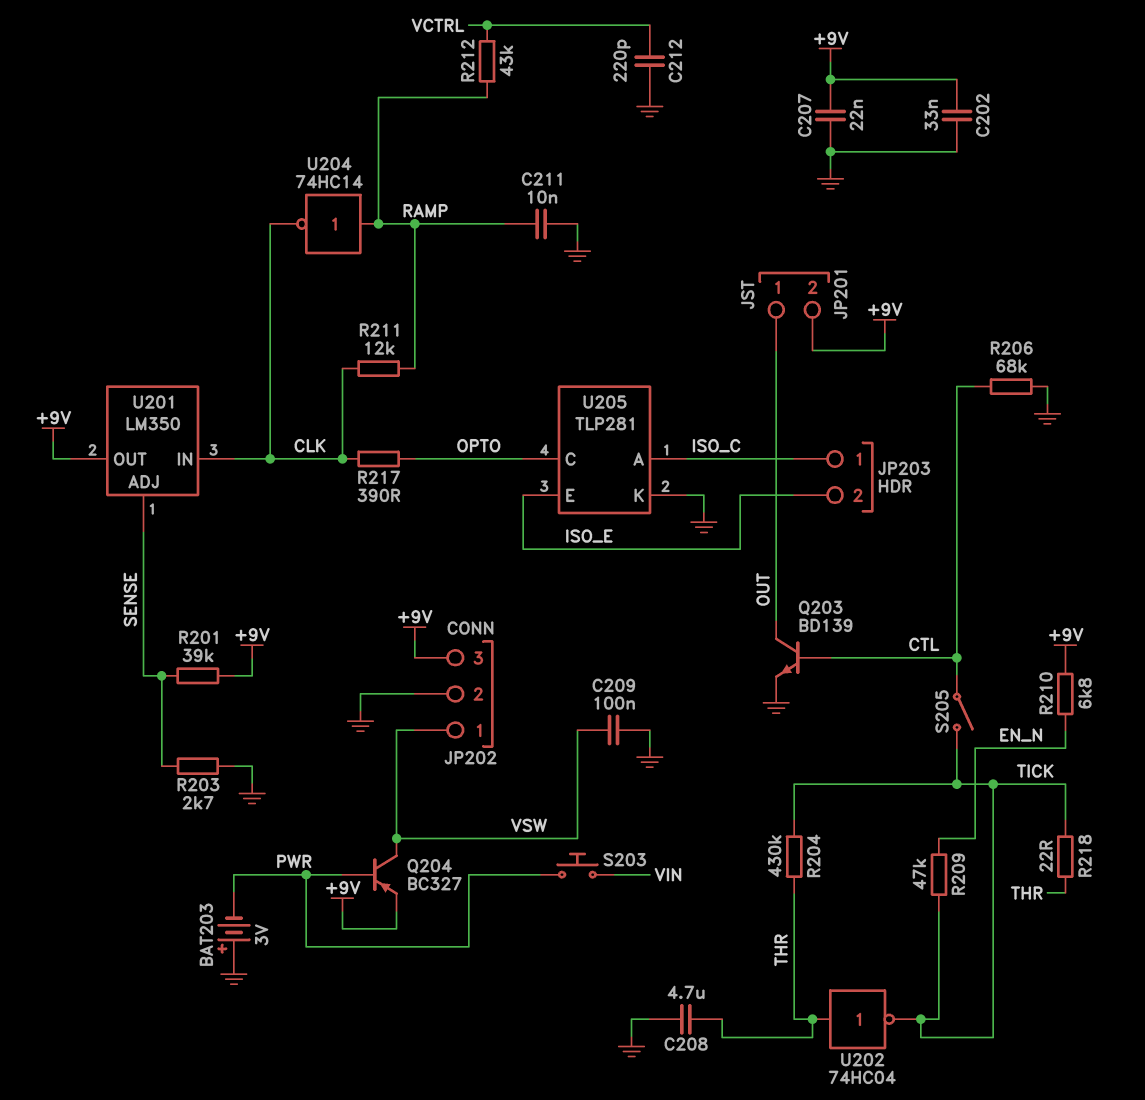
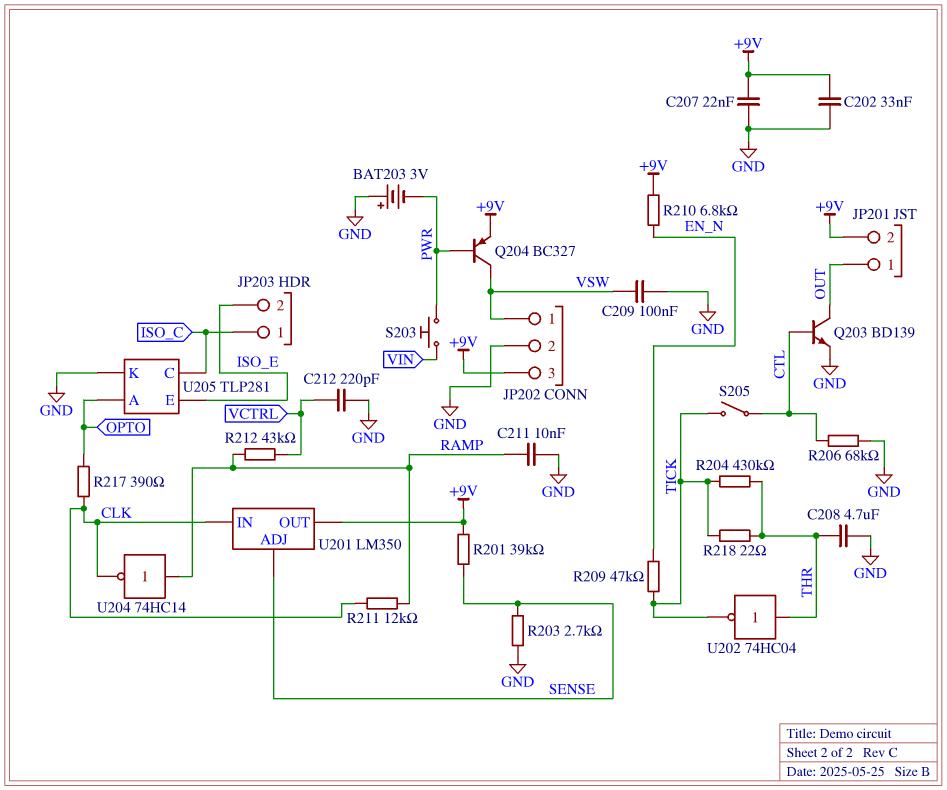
U205 pin A: ISO_C -> OPTO
U205 pin C: OPTO -> ISO_C

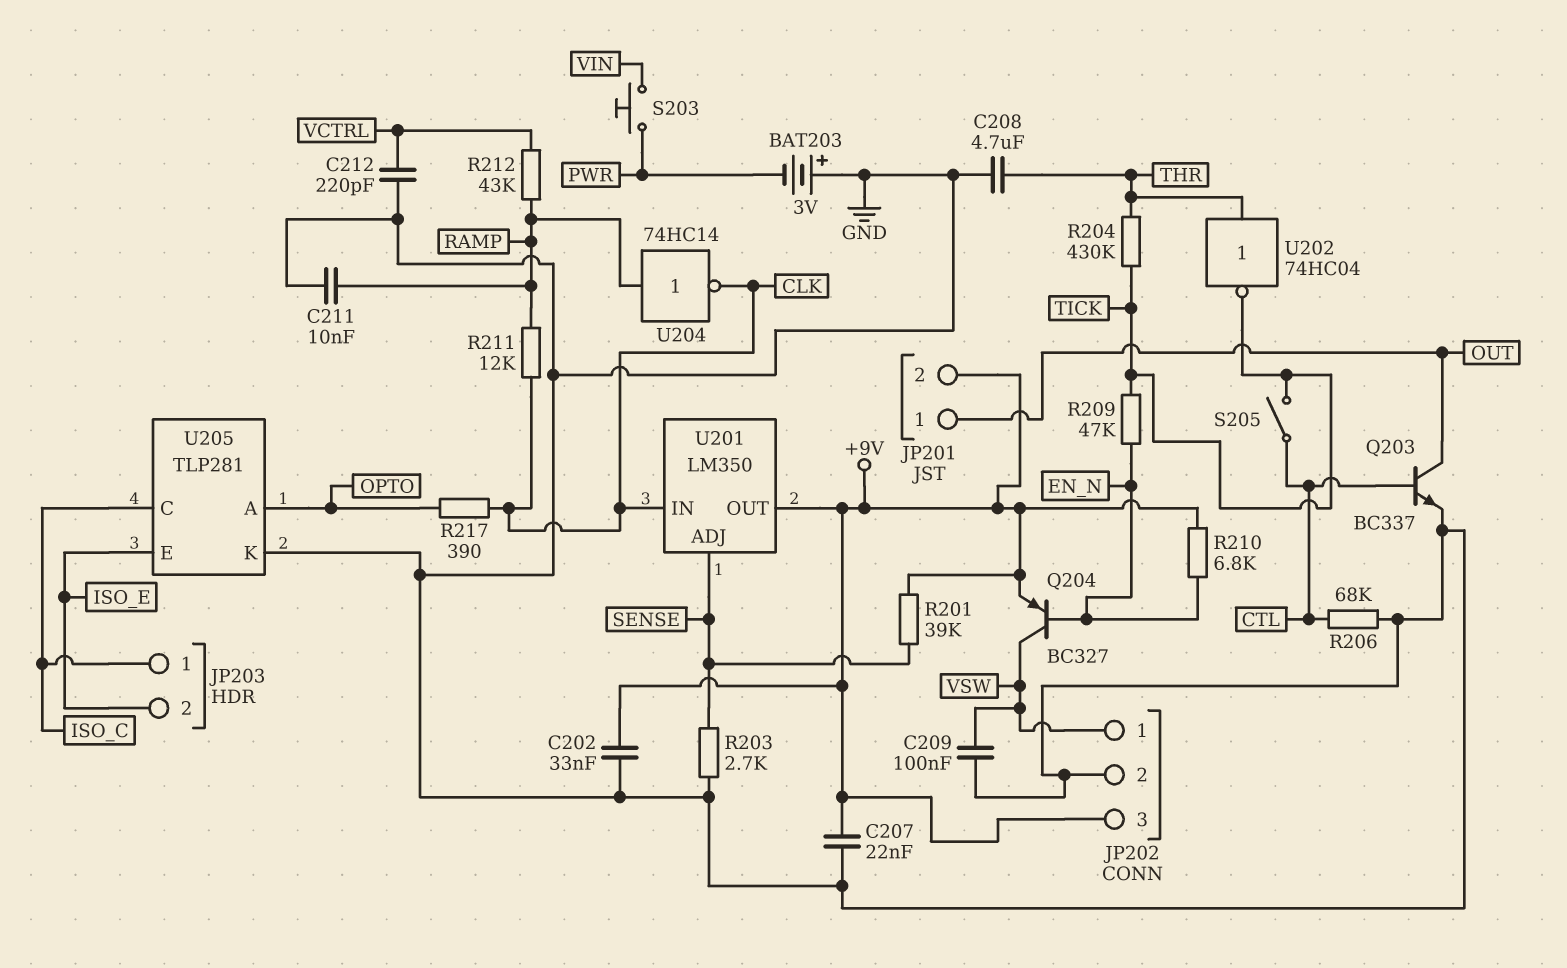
Q203: NPN BD139 (B CTL, C OUT, E GND) -> NPN BC337 (B CTL, C OUT, E GND)
Q204: PNP BC327 (B PWR, C VSW, E +9V) -> PNP BC327 (B EN_N, C VSW, E +9V)
R218: 22 (THR, TICK) -> none

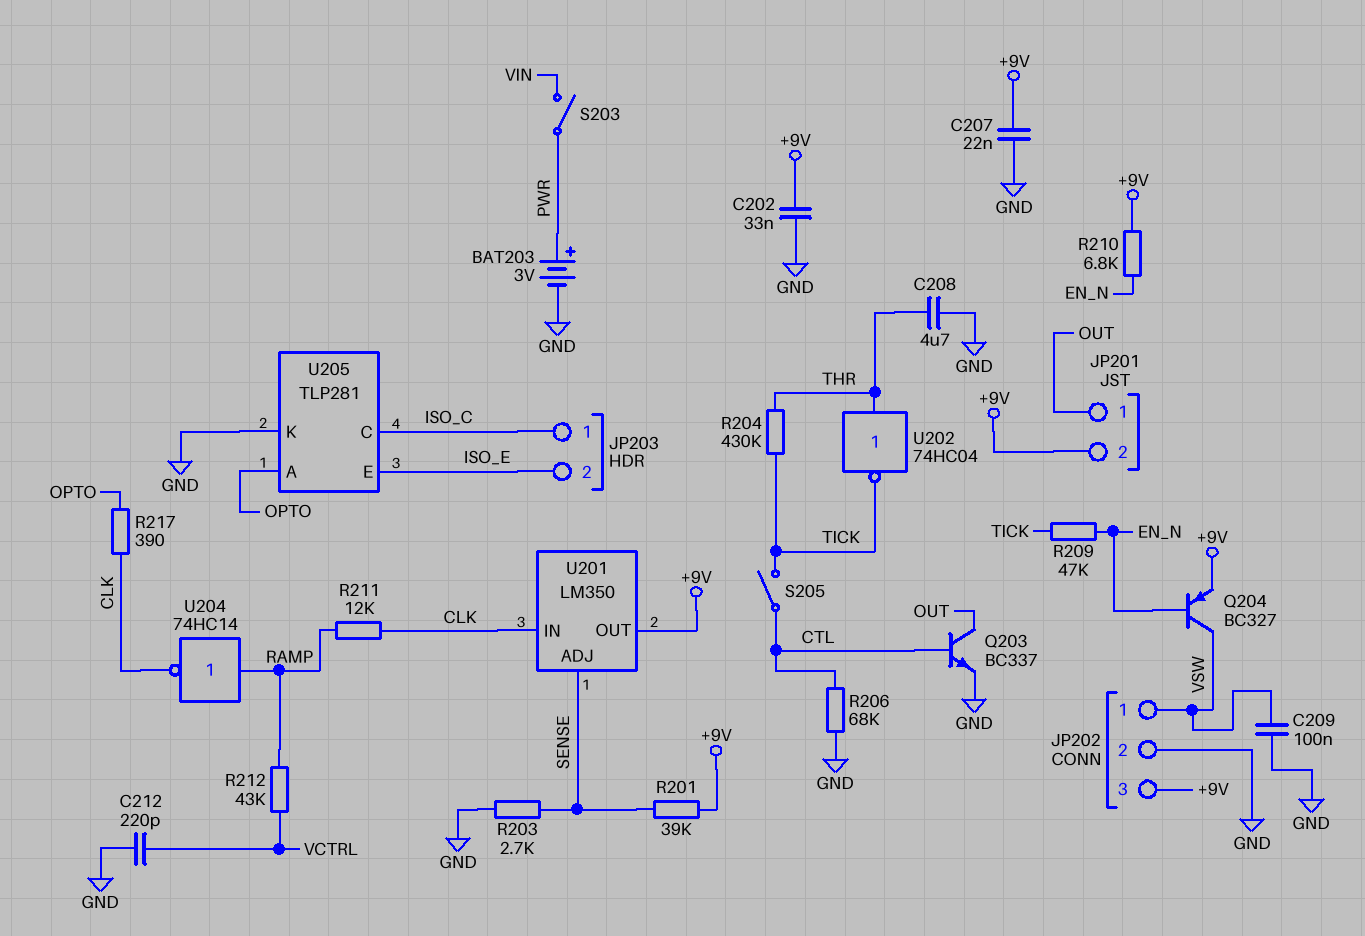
BAT203: 3V (plus GND, minus PWR) -> 3V (plus PWR, minus GND)
C211: 10nF (GND, RAMP) -> none
S203: button (PWR, VIN) -> switch (PWR, VIN)

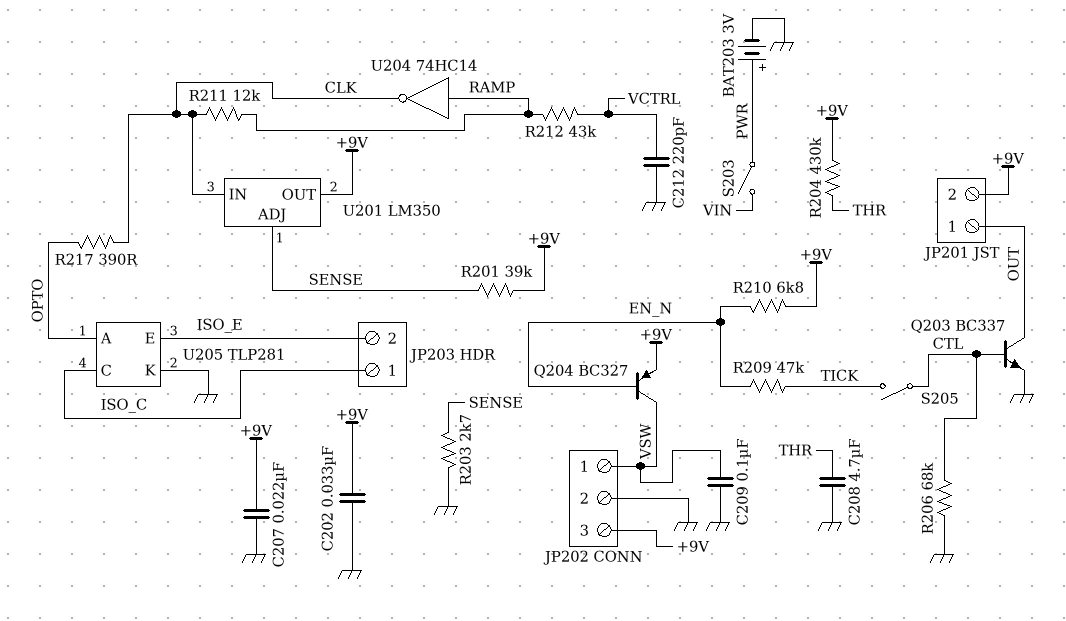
R204: 430k (THR, TICK) -> 430k (+9V, THR)
U202: NOT 74HC04 (in THR, out TICK) -> none

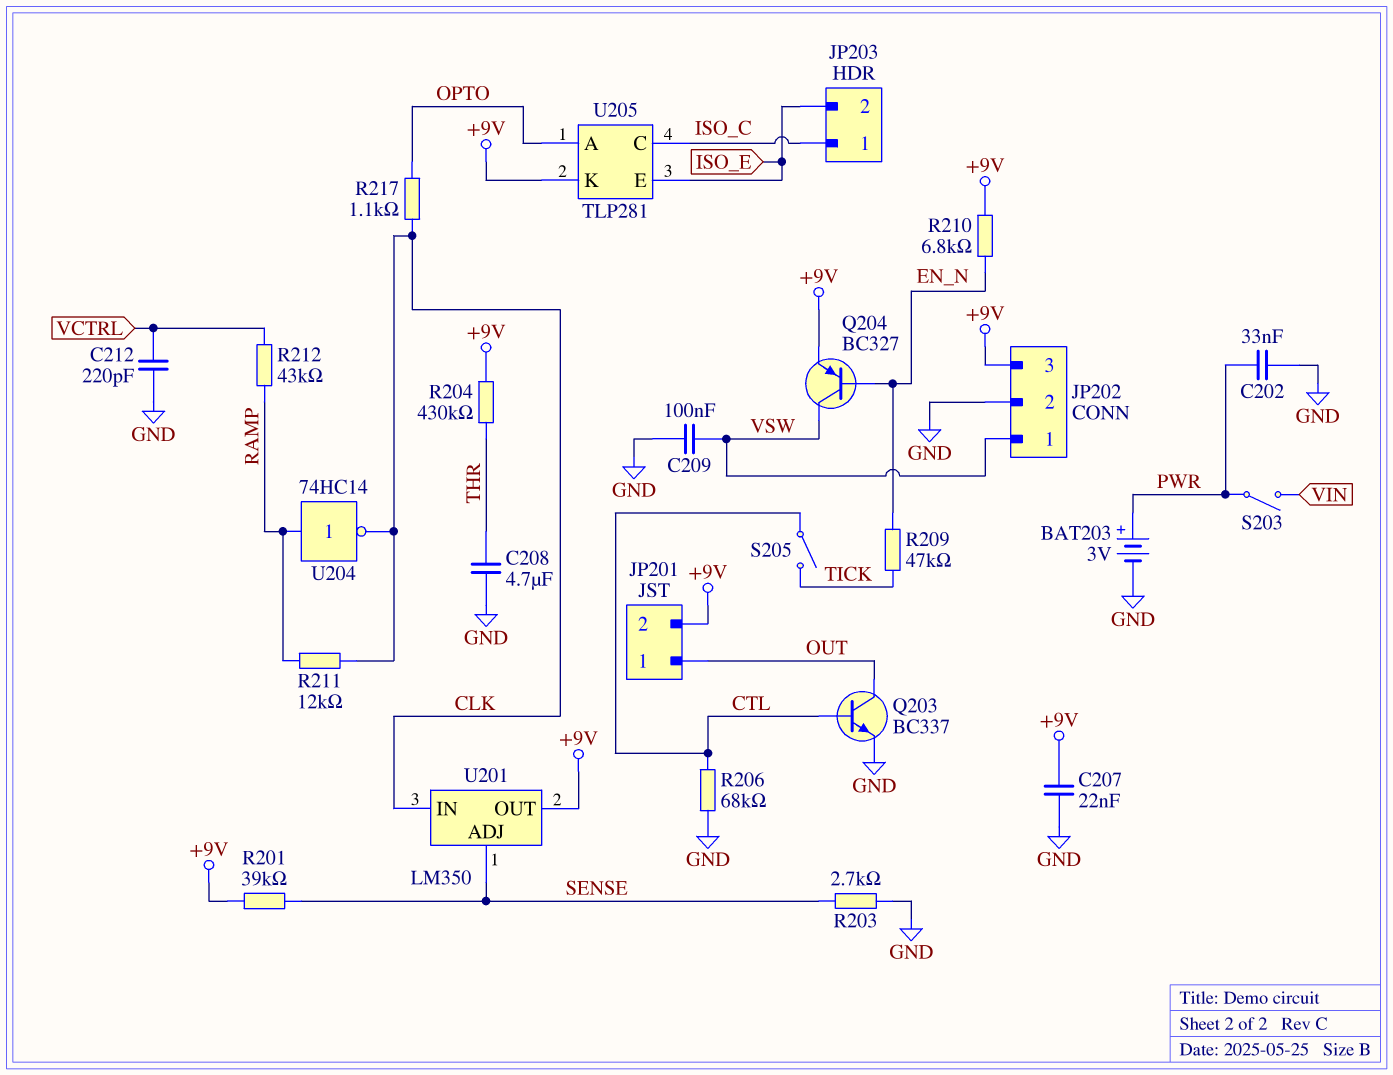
C202: 33nF (+9V, GND) -> 33nF (GND, PWR)
R217: 390 (CLK, OPTO) -> 1.1k (CLK, OPTO)
U205 pin K: GND -> +9V

